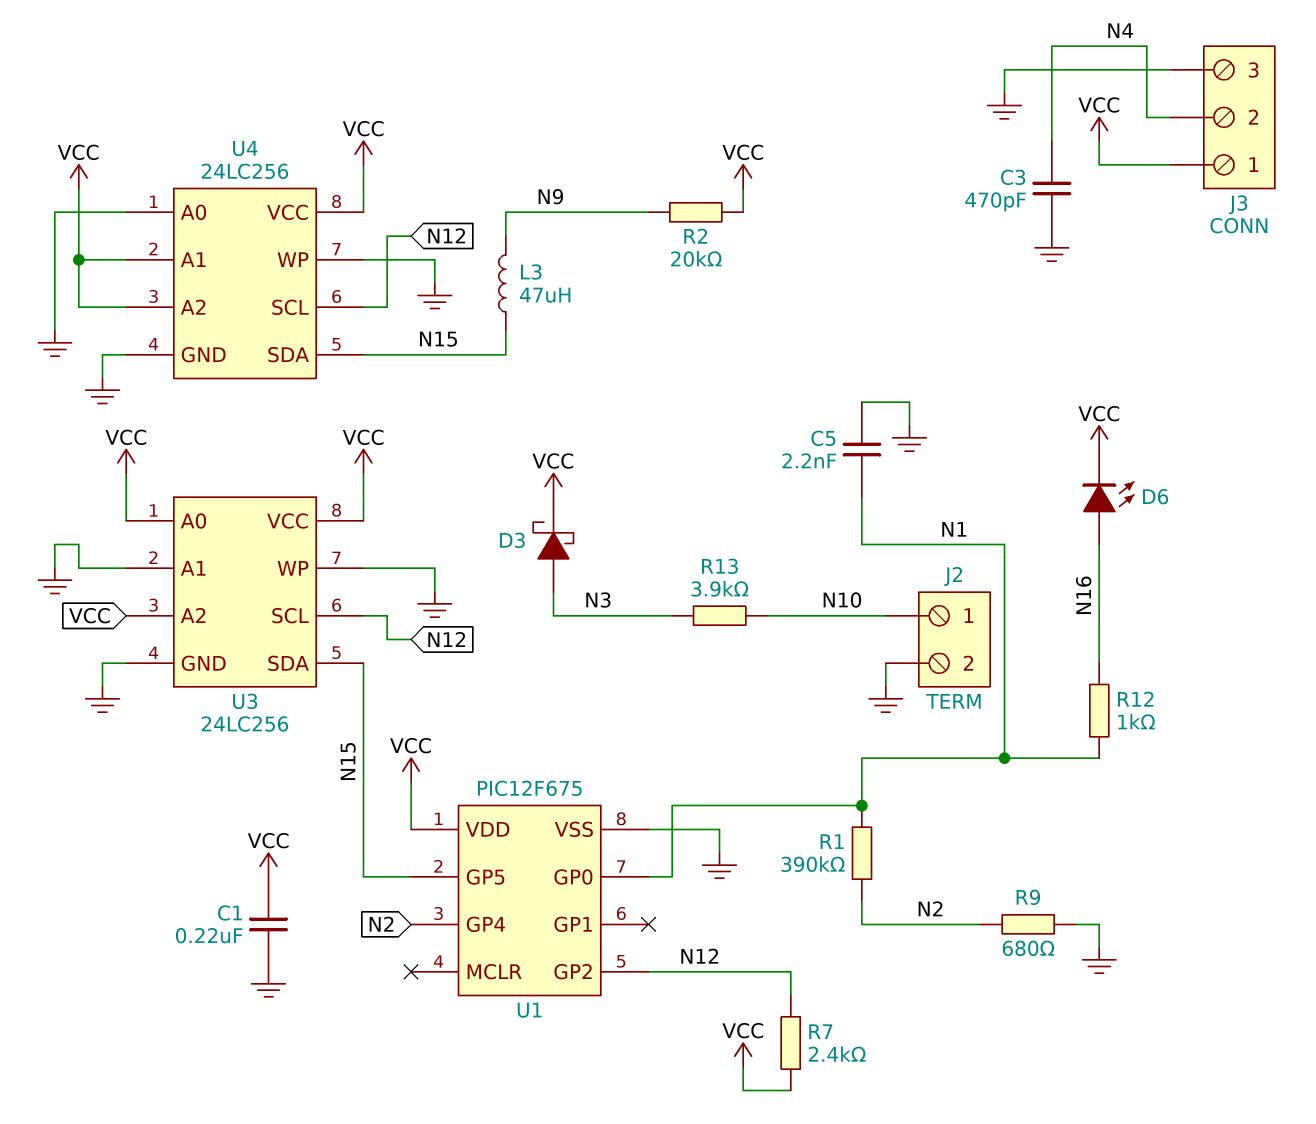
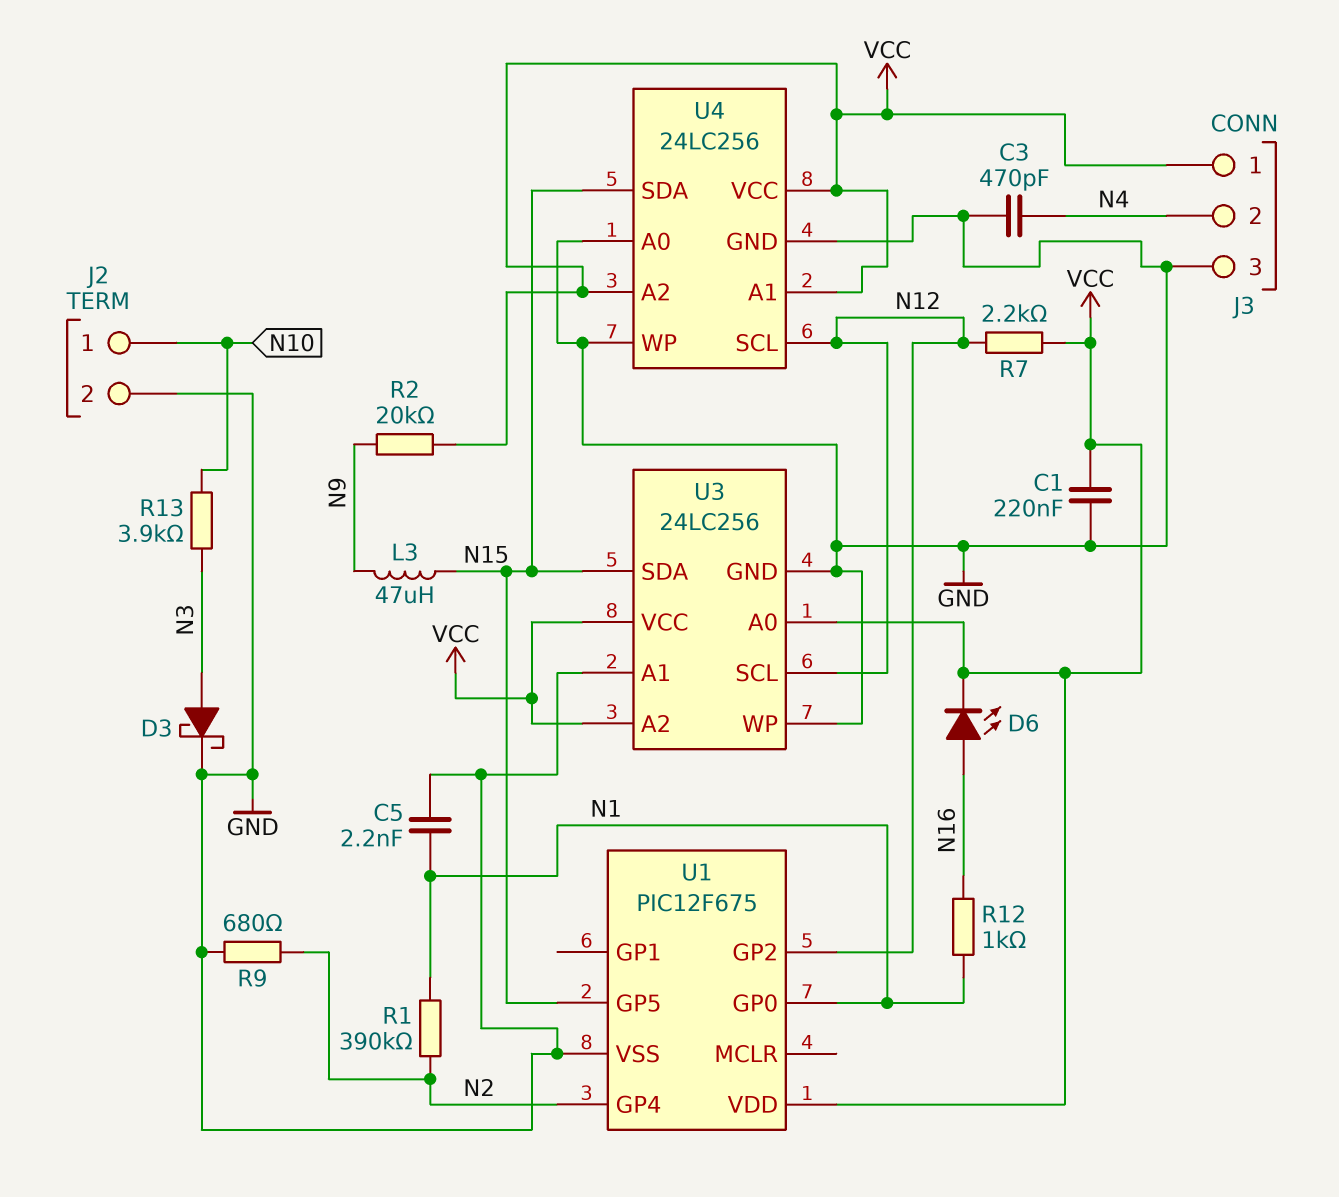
D3: schottky (A N3, K VCC) -> schottky (A N3, K GND)
R7: 2.4k (N12, VCC) -> 2.2k (N12, VCC)

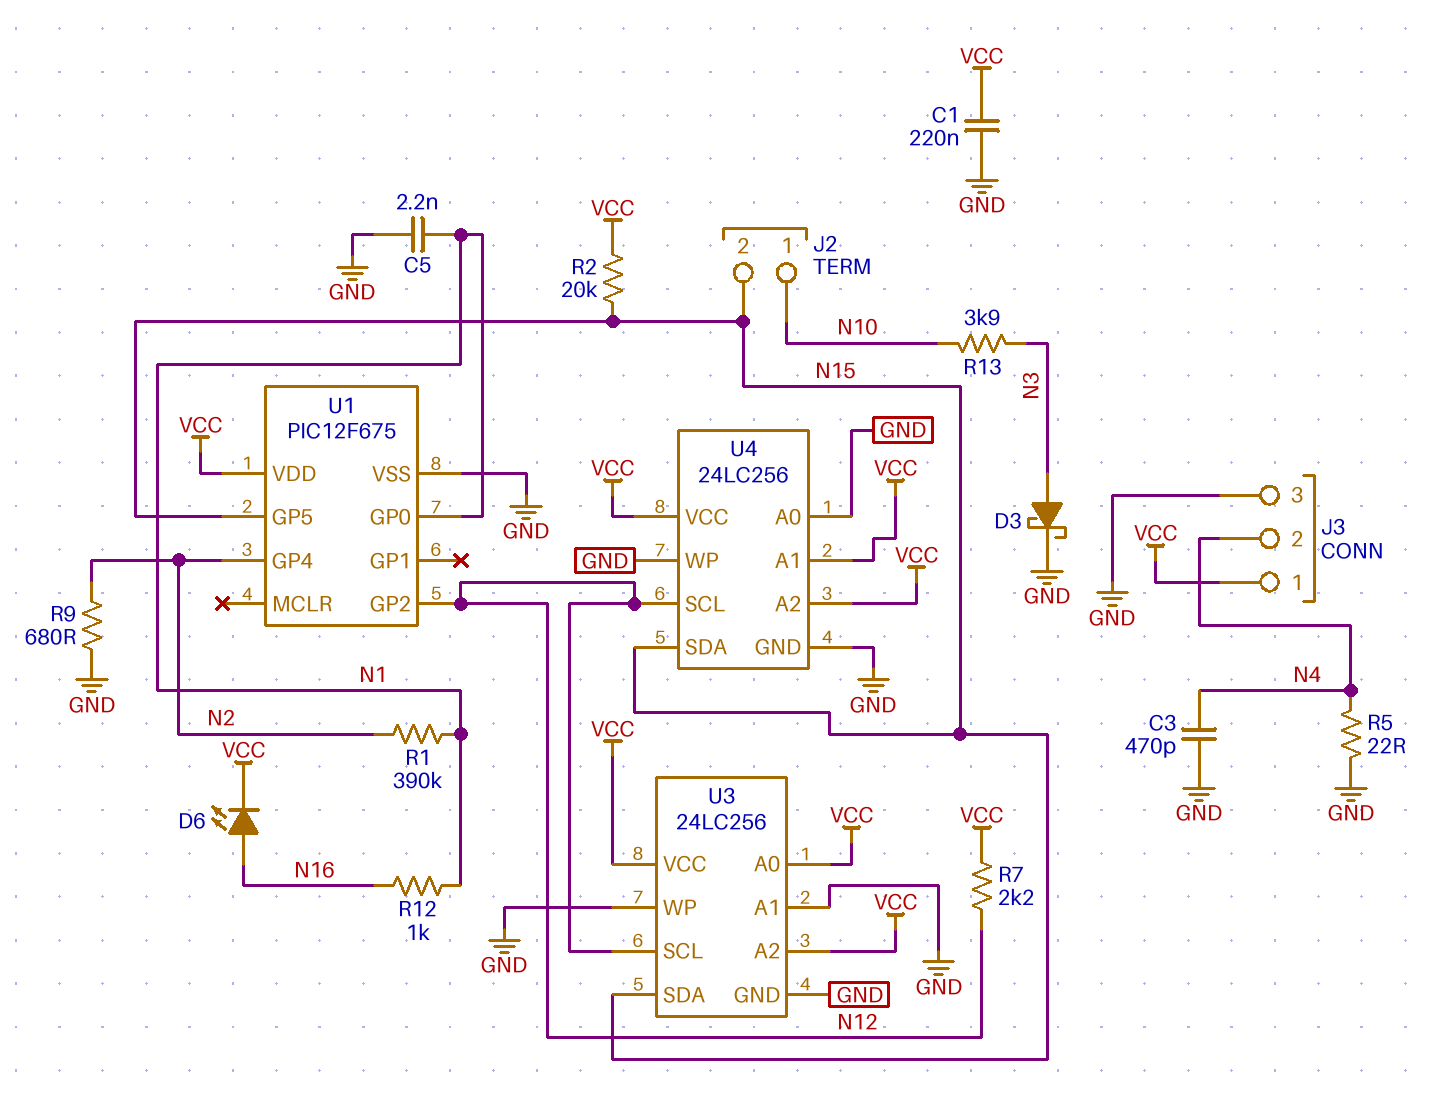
J2 pin 2: GND -> N15
L3: 47uH (N9, N15) -> none
R2: 20k (N9, VCC) -> 20k (N15, VCC)
R5: none -> 22 (GND, N4)

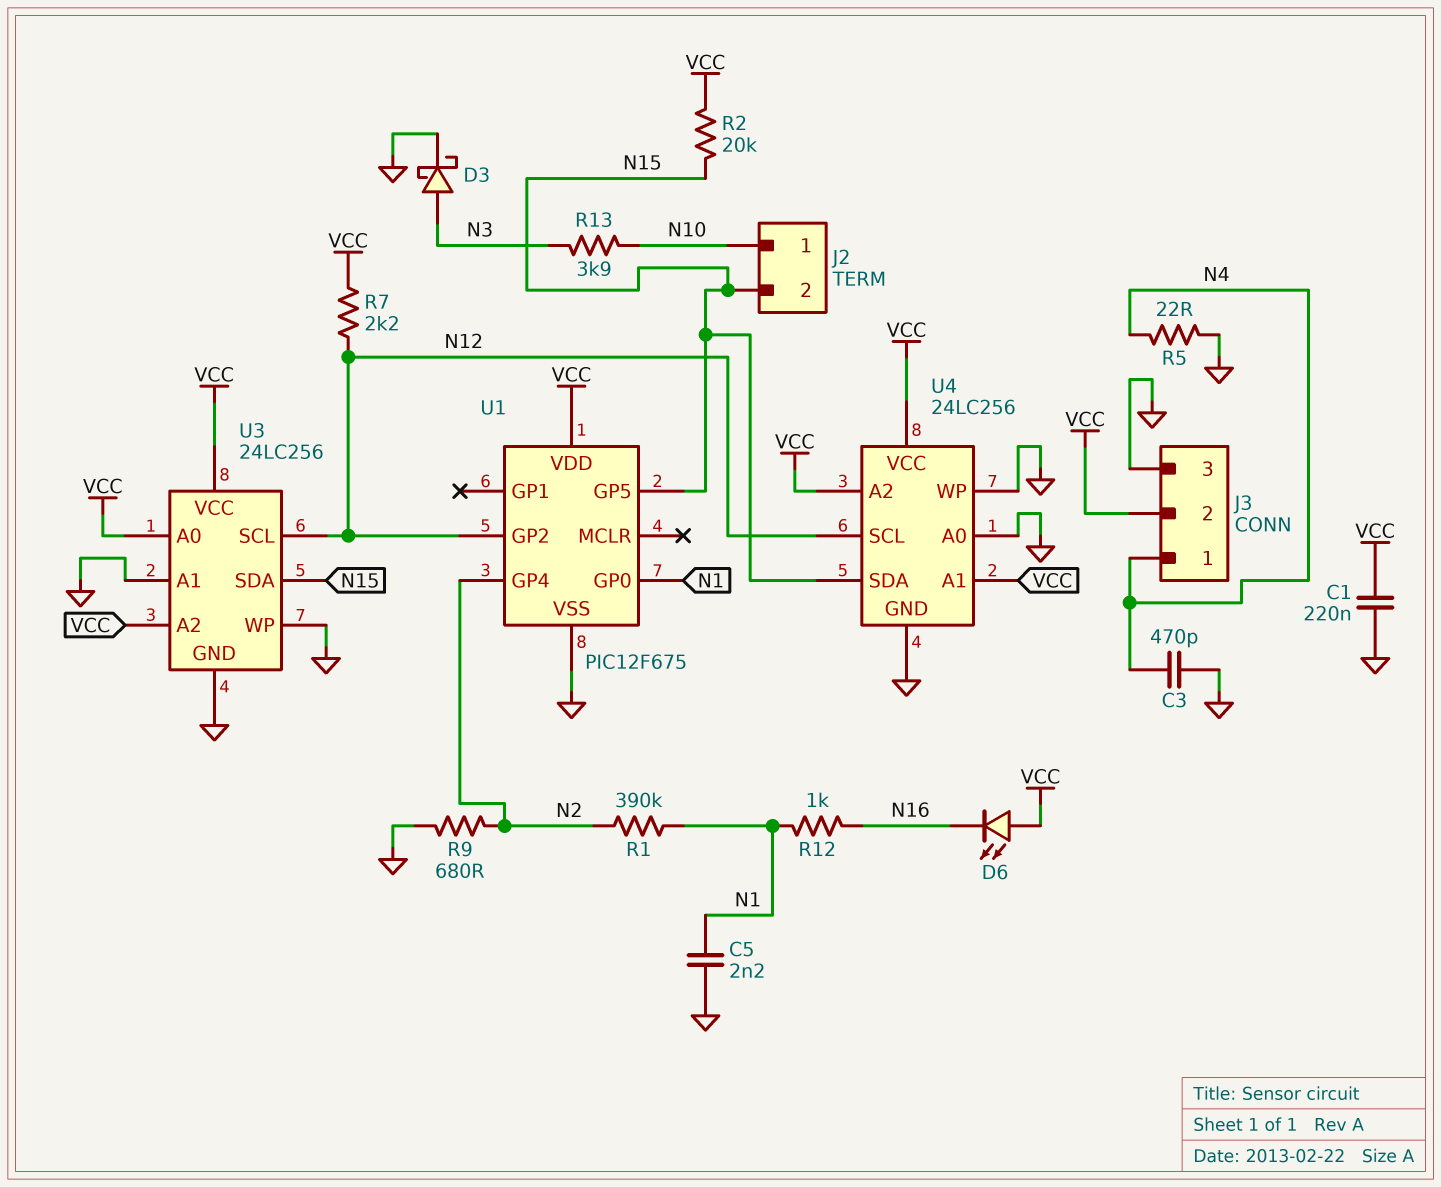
D6: LED (A N16, K VCC) -> LED (A VCC, K N16)
J3 pin 1: VCC -> N4
J3 pin 2: N4 -> VCC

